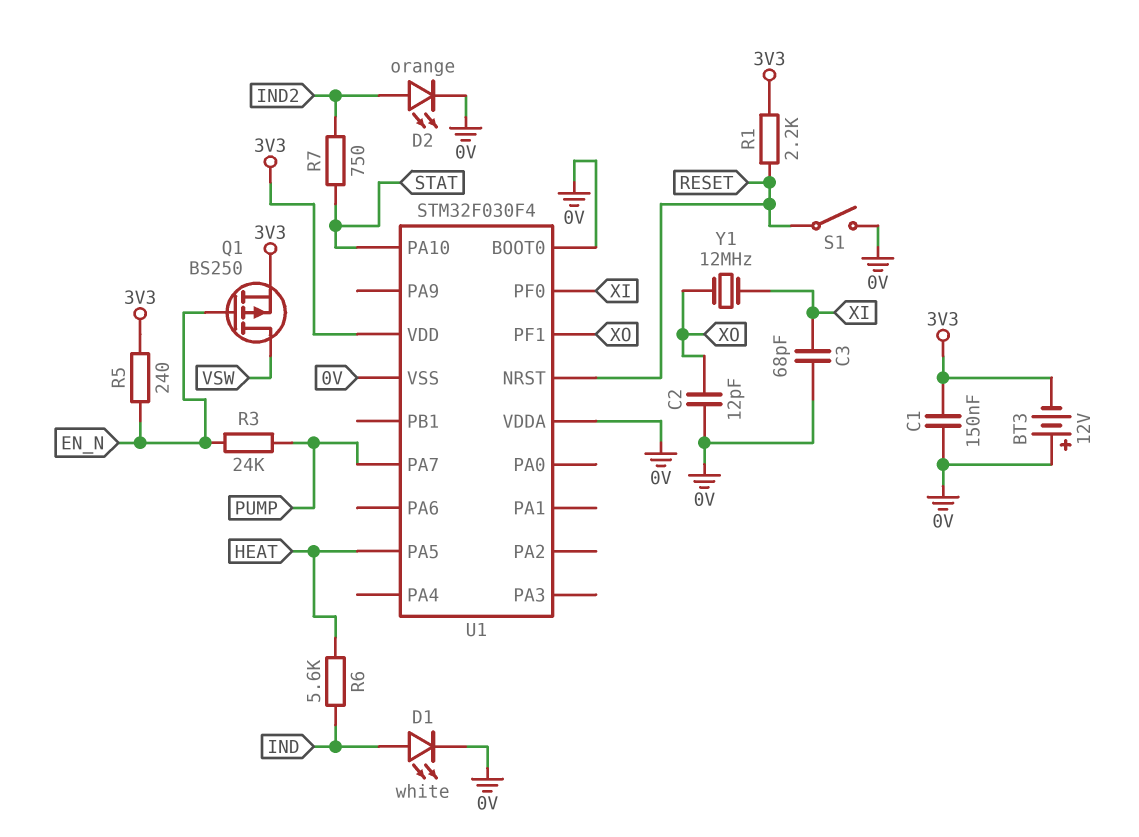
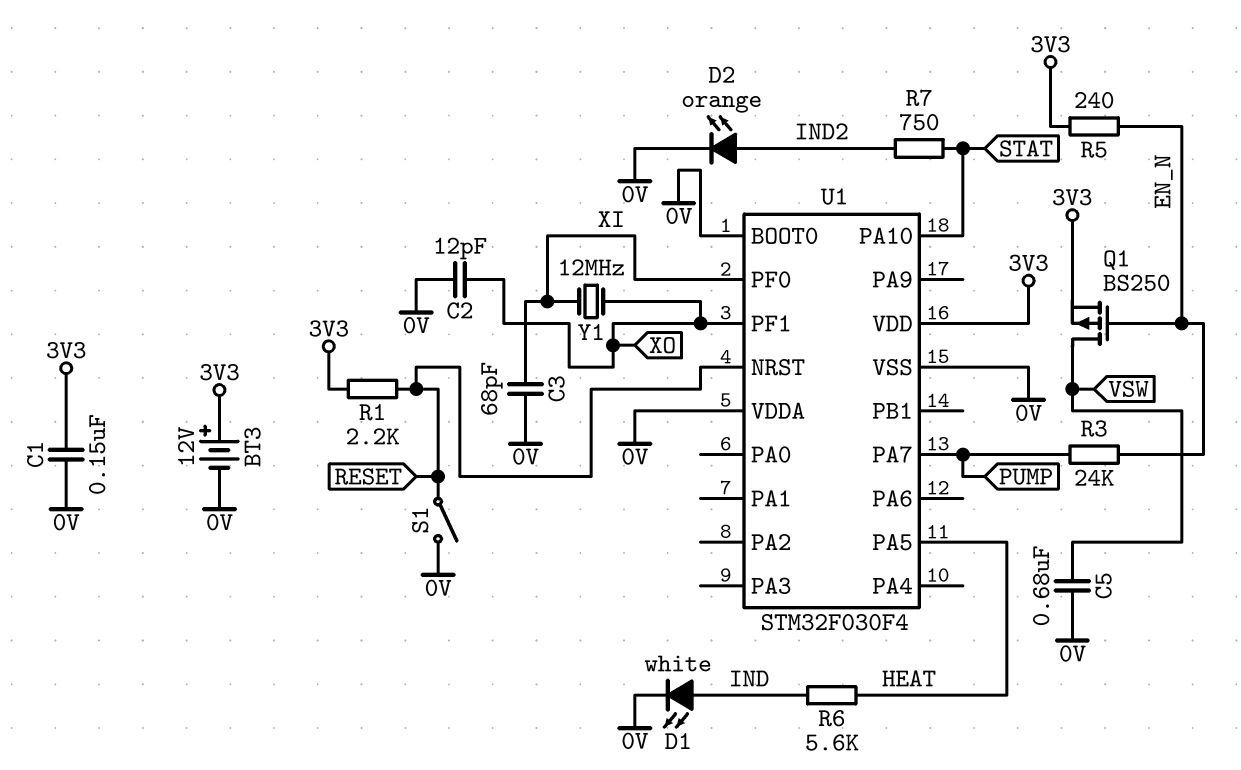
BT3: 12V (plus 0V, minus 3V3) -> 12V (plus 3V3, minus 0V)
C5: none -> 680nF (0V, VSW)

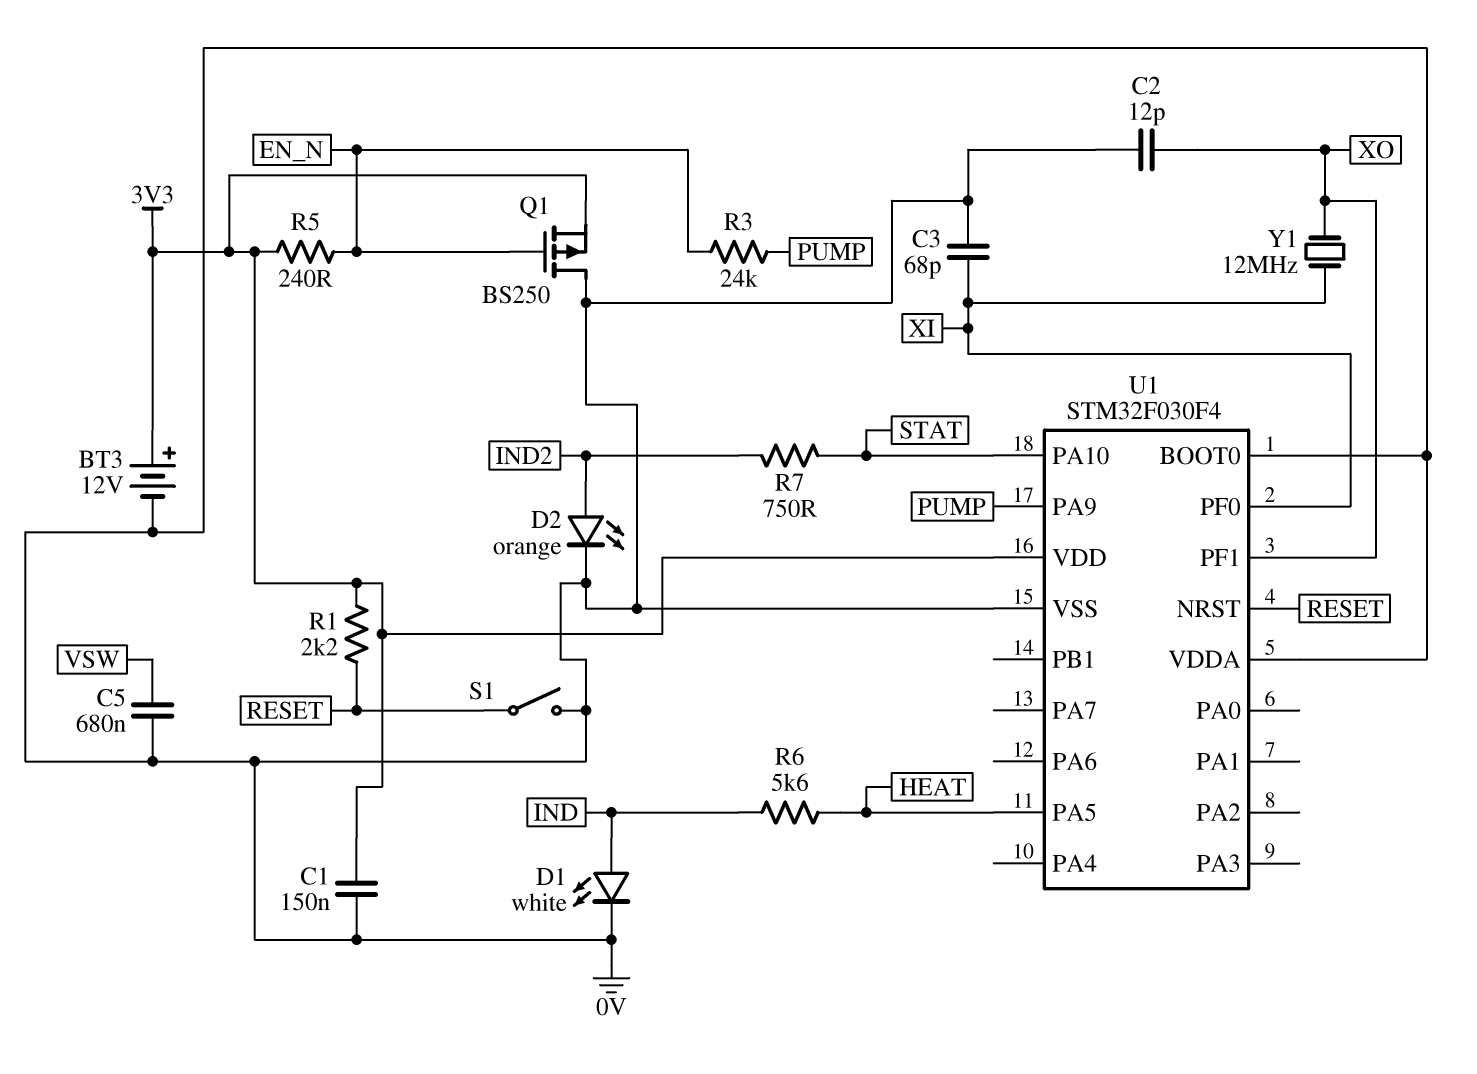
Q1: PMOS BS250 (G EN_N, D VSW, S 3V3) -> PMOS BS250 (G EN_N, D 0V, S 3V3)
U1 pin PA7: PUMP -> none
U1 pin PA9: none -> PUMP

